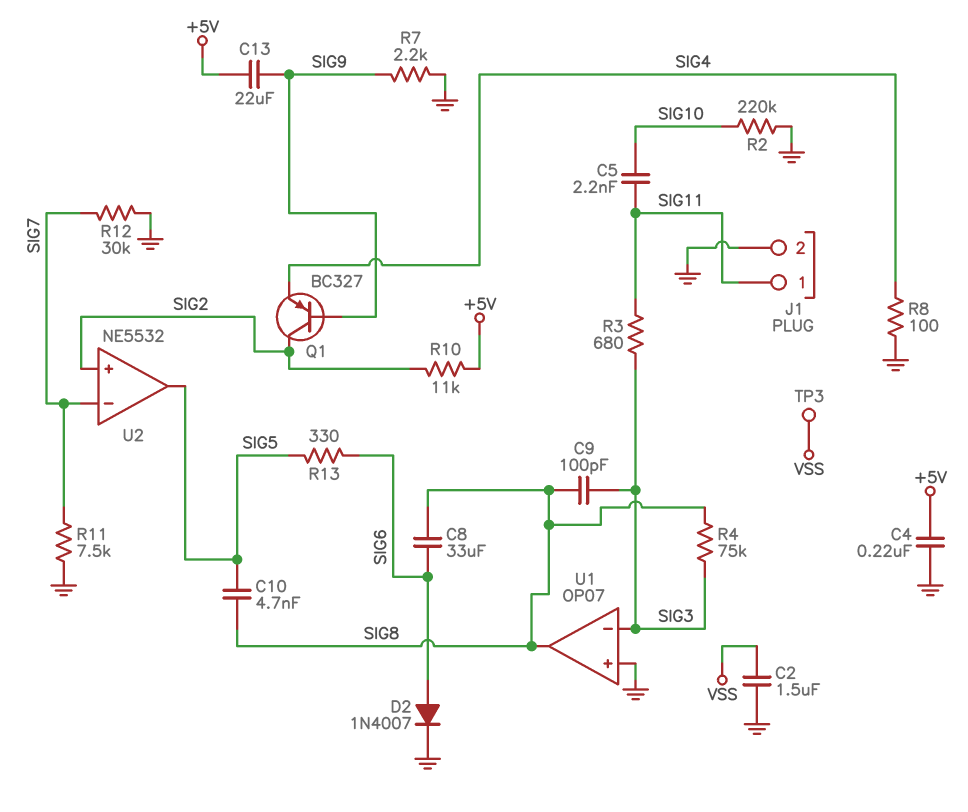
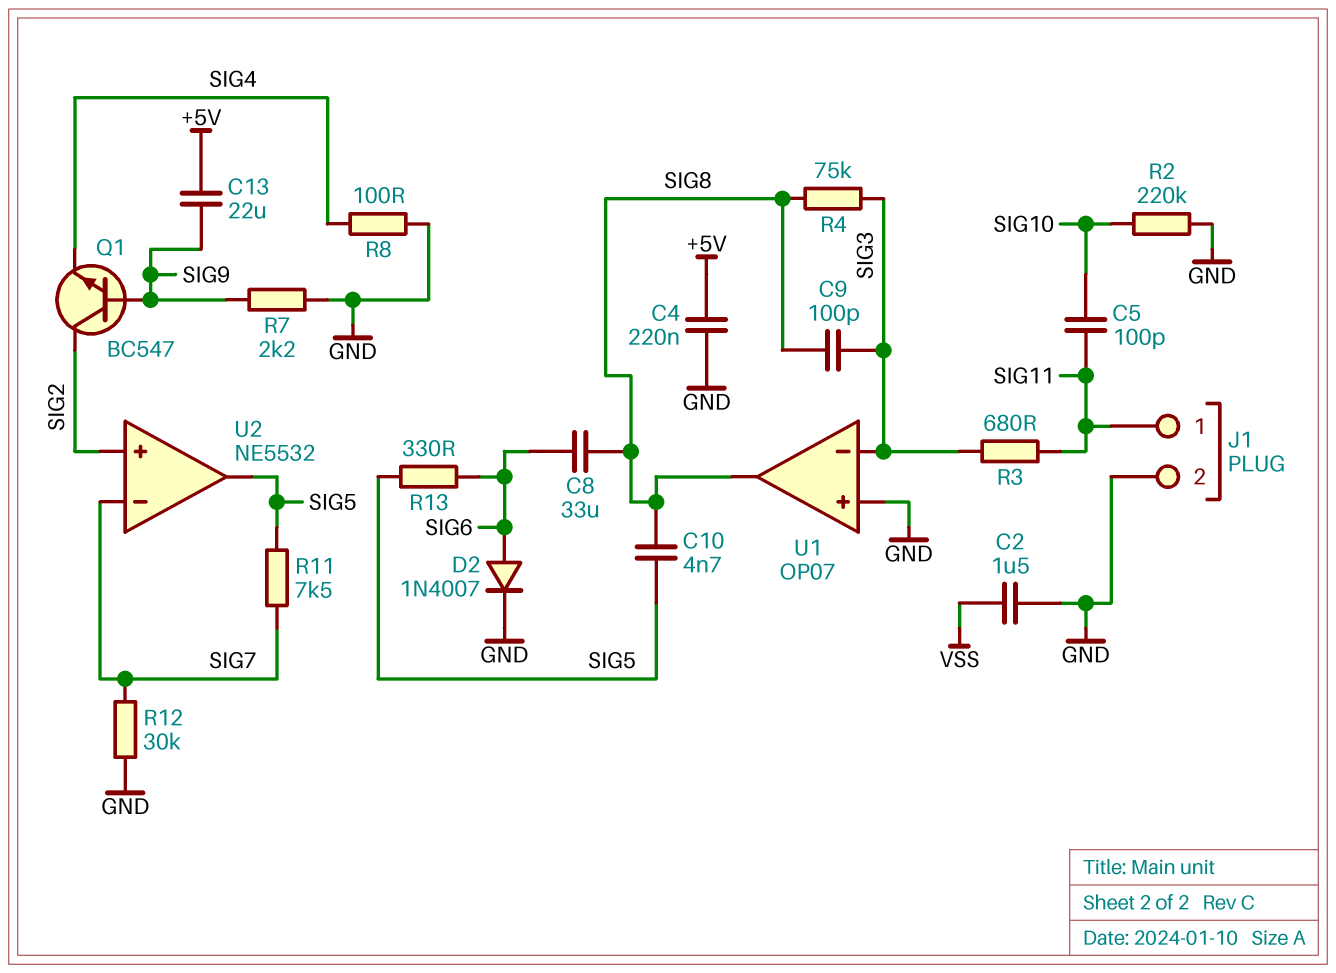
C5: 2.2nF (SIG10, SIG11) -> 100pF (SIG10, SIG11)
Q1: PNP BC327 (B SIG9, C SIG2, E SIG4) -> NPN BC547 (B SIG9, C SIG2, E SIG4)
R10: 11k (+5V, SIG2) -> none
R11: 7.5k (GND, SIG7) -> 7.5k (SIG5, SIG7)
TP3: test point (VSS) -> none

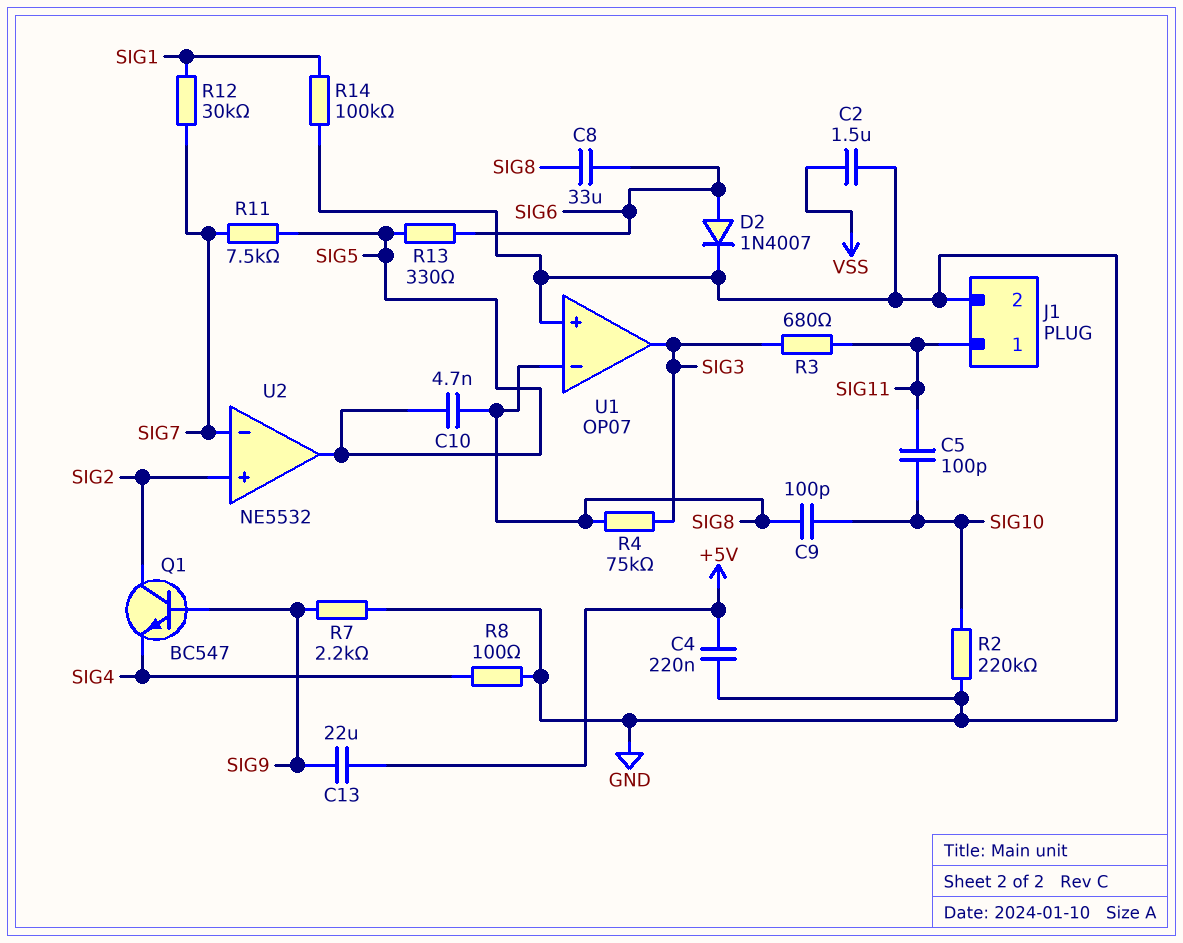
C9: 100pF (SIG3, SIG8) -> 100pF (SIG8, SIG10)
R12: 30k (GND, SIG7) -> 30k (SIG1, SIG7)
R14: none -> 100k (GND, SIG1)
U1 pin in-: SIG3 -> SIG8
U1 pin out: SIG8 -> SIG3

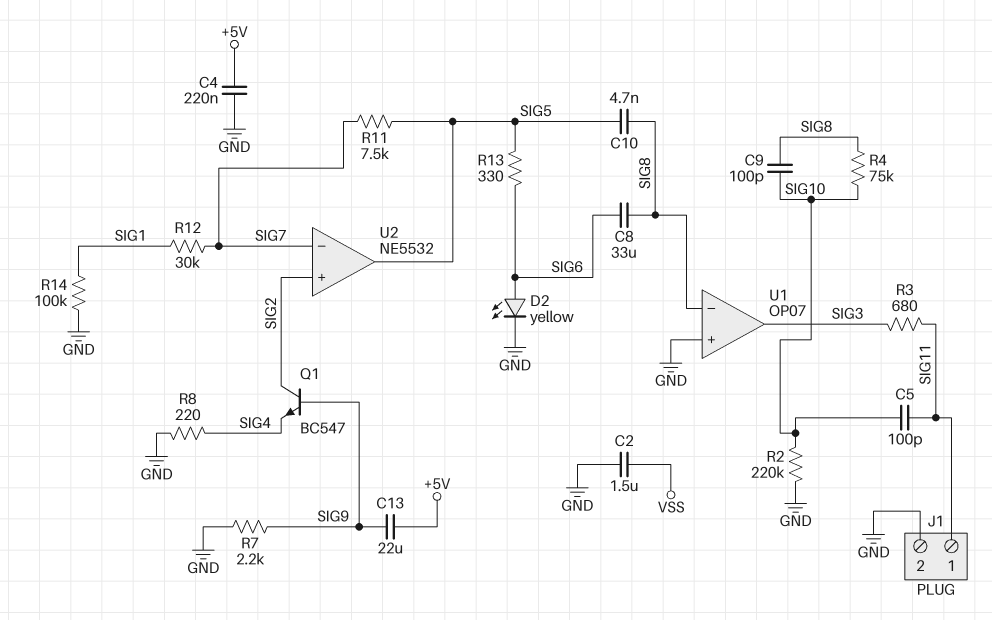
D2: diode 1N4007 (A SIG6, K GND) -> LED yellow (A SIG6, K GND)
R4: 75k (SIG3, SIG8) -> 75k (SIG8, SIG10)
R8: 100 (GND, SIG4) -> 220 (GND, SIG4)

